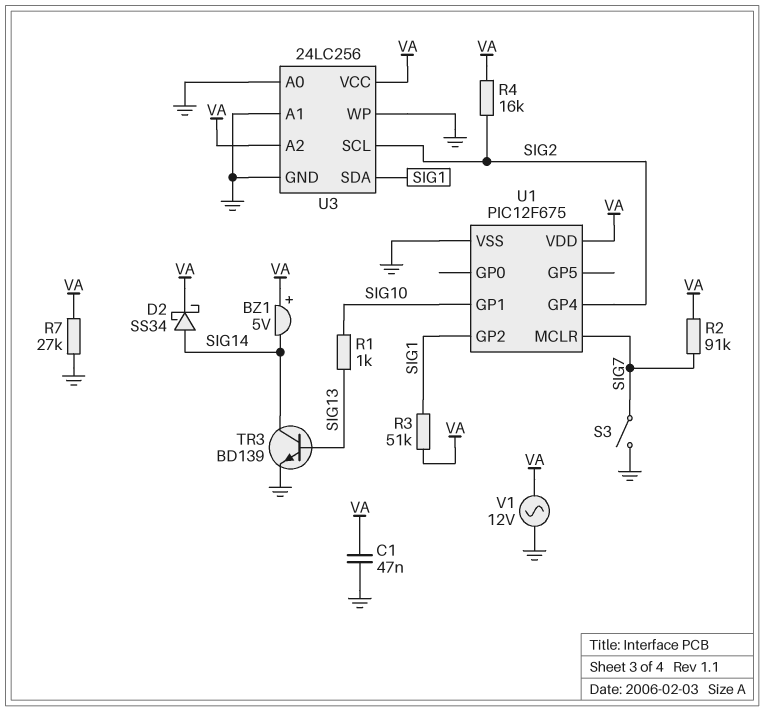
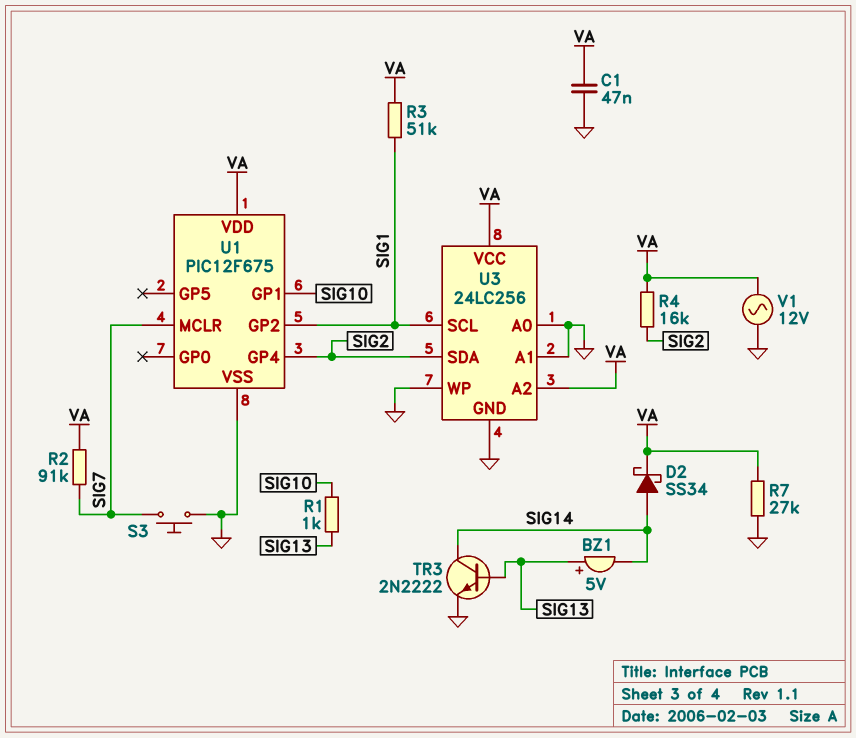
BZ1: buzzer 5V (plus VA, minus SIG14) -> buzzer 5V (plus SIG13, minus SIG14)
S3: switch (GND, SIG7) -> button (GND, SIG7)
TR3: NPN BD139 (B SIG13, C SIG14, E GND) -> NPN 2N2222 (B SIG13, C SIG14, E GND)
U3 pin SCL: SIG2 -> SIG1
U3 pin SDA: SIG1 -> SIG2

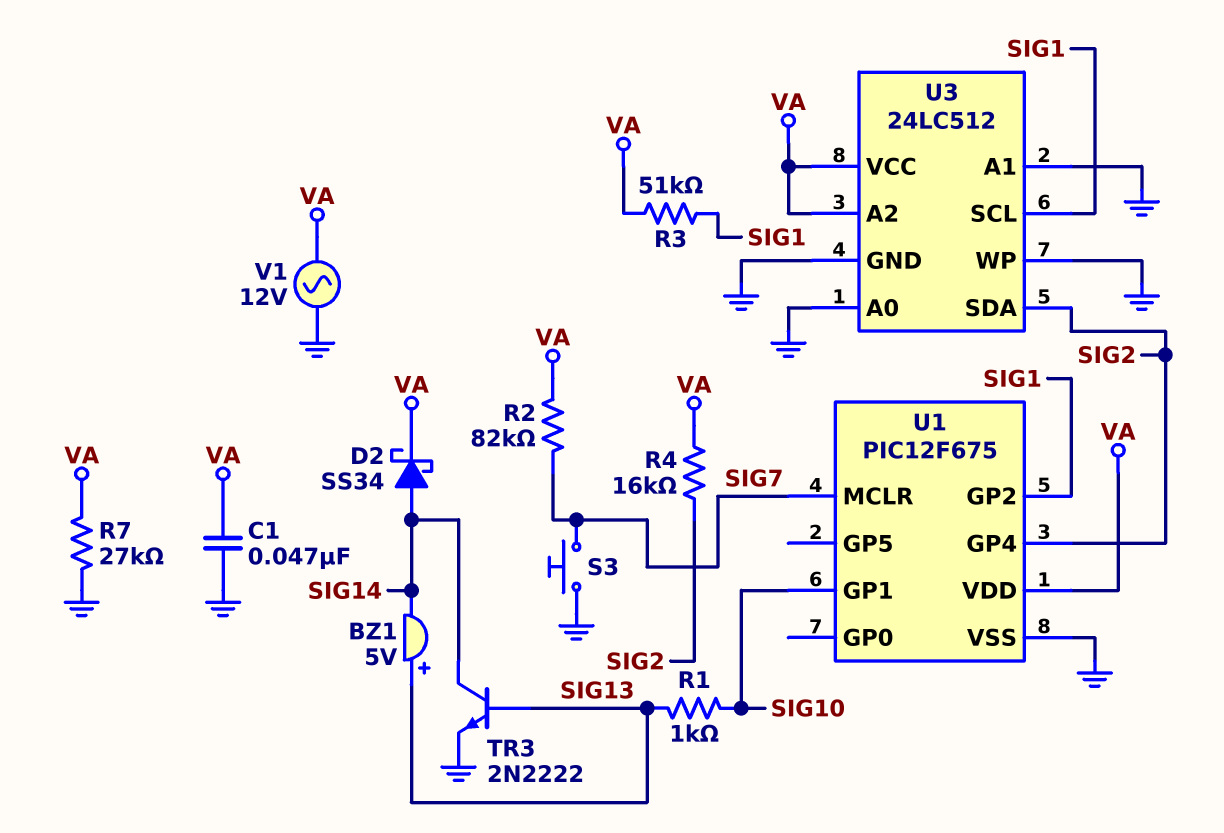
R2: 91k (SIG7, VA) -> 82k (SIG7, VA)
U3: 24LC256 -> 24LC512

